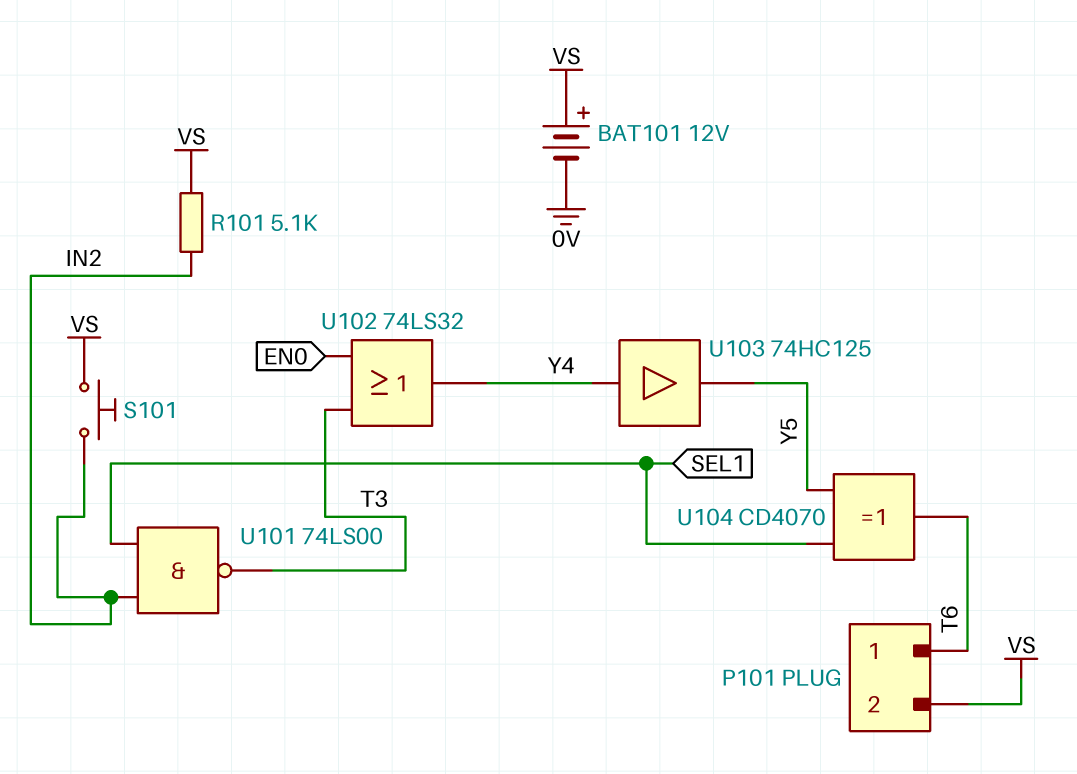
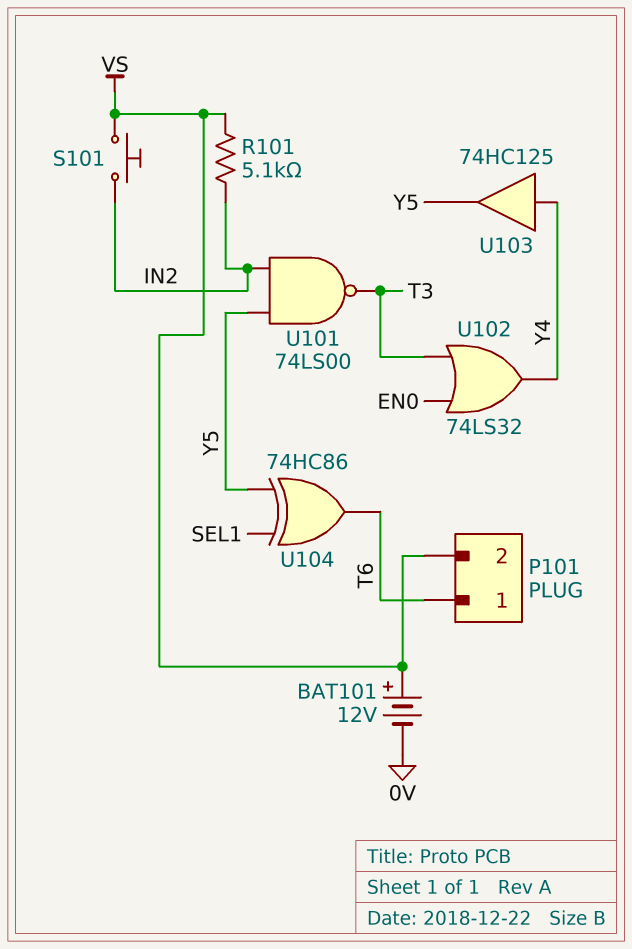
U101: NAND 74LS00 (in IN2, in SEL1, out T3) -> NAND 74LS00 (in IN2, in Y5, out T3)
U104: XOR CD4070 (in SEL1, in Y5, out T6) -> XOR 74HC86 (in SEL1, in Y5, out T6)

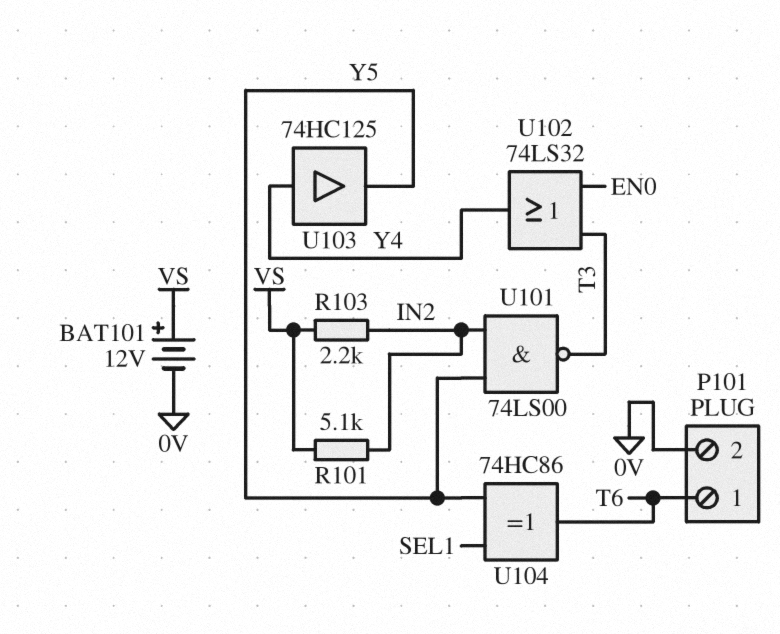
P101 pin 2: VS -> 0V
R103: none -> 2.2k (IN2, VS)
S101: button (IN2, VS) -> none

